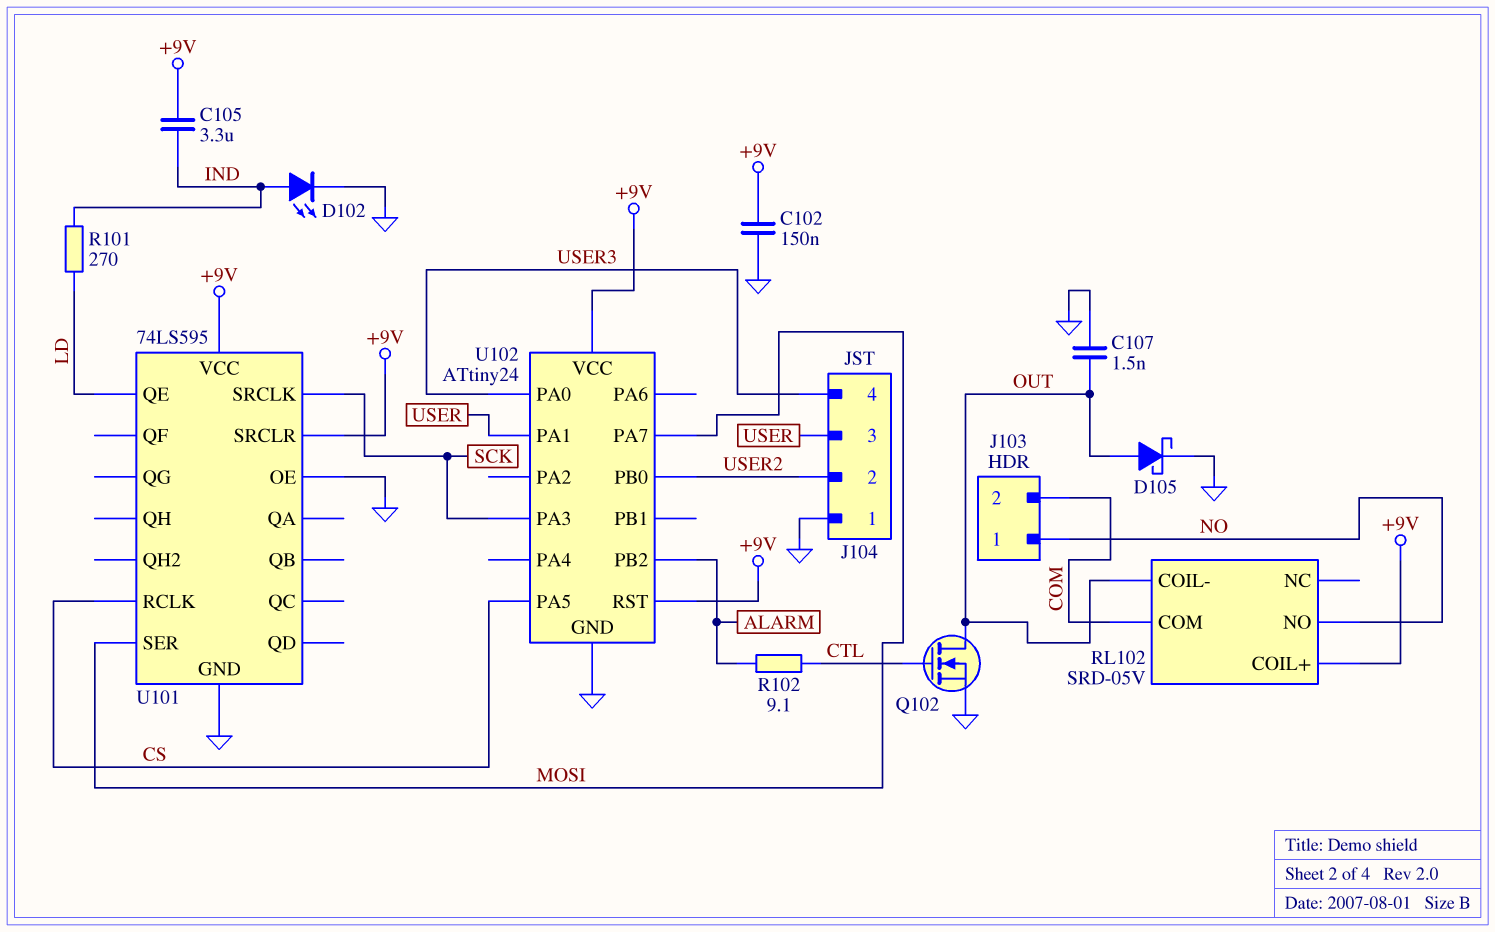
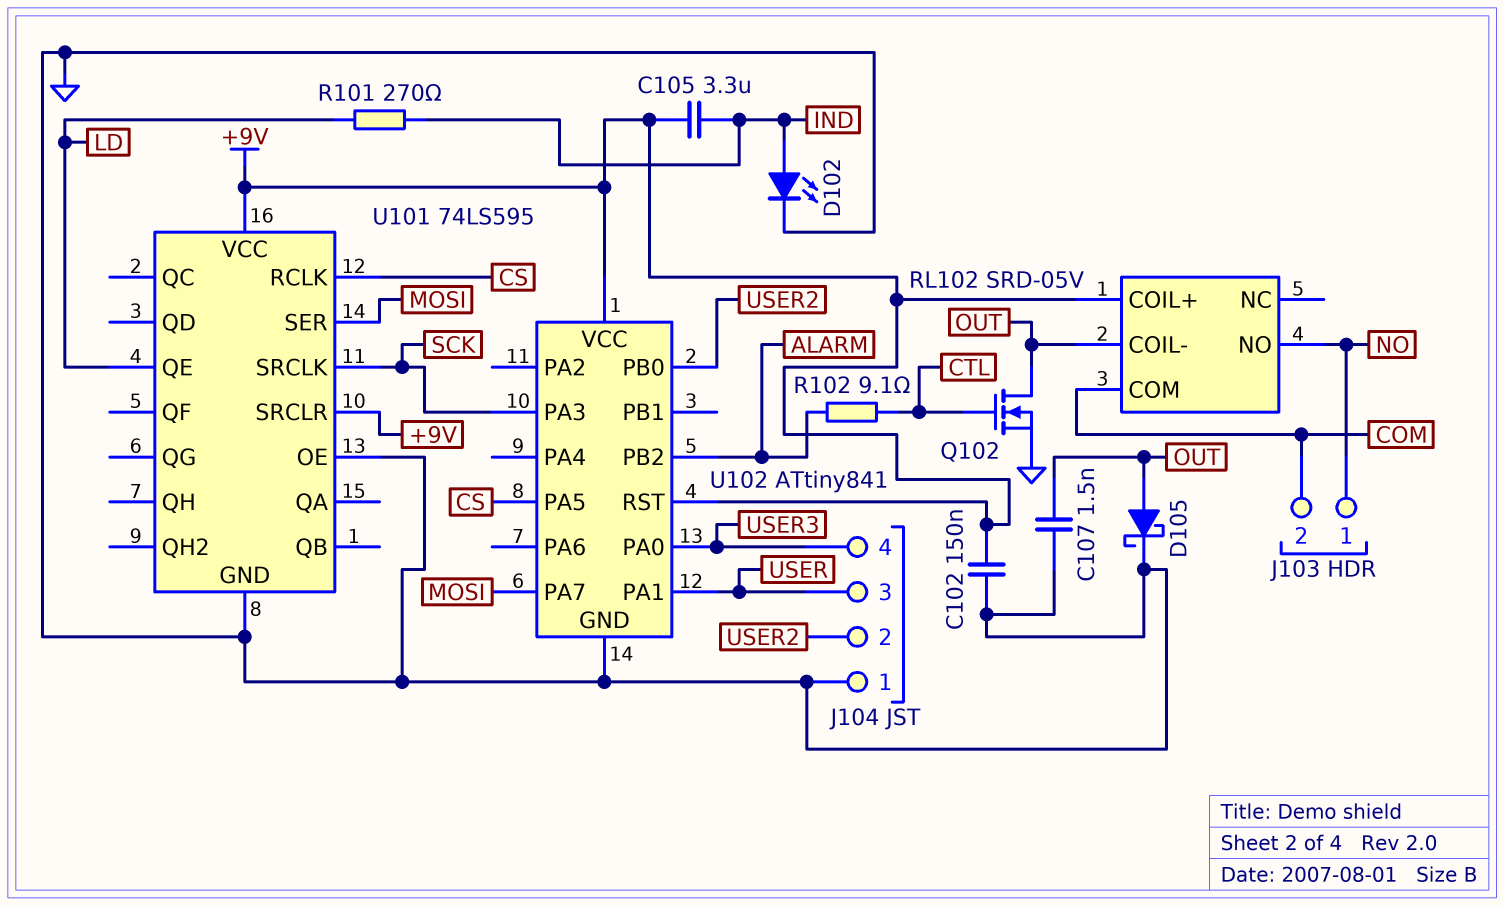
U102: ATtiny24 -> ATtiny841

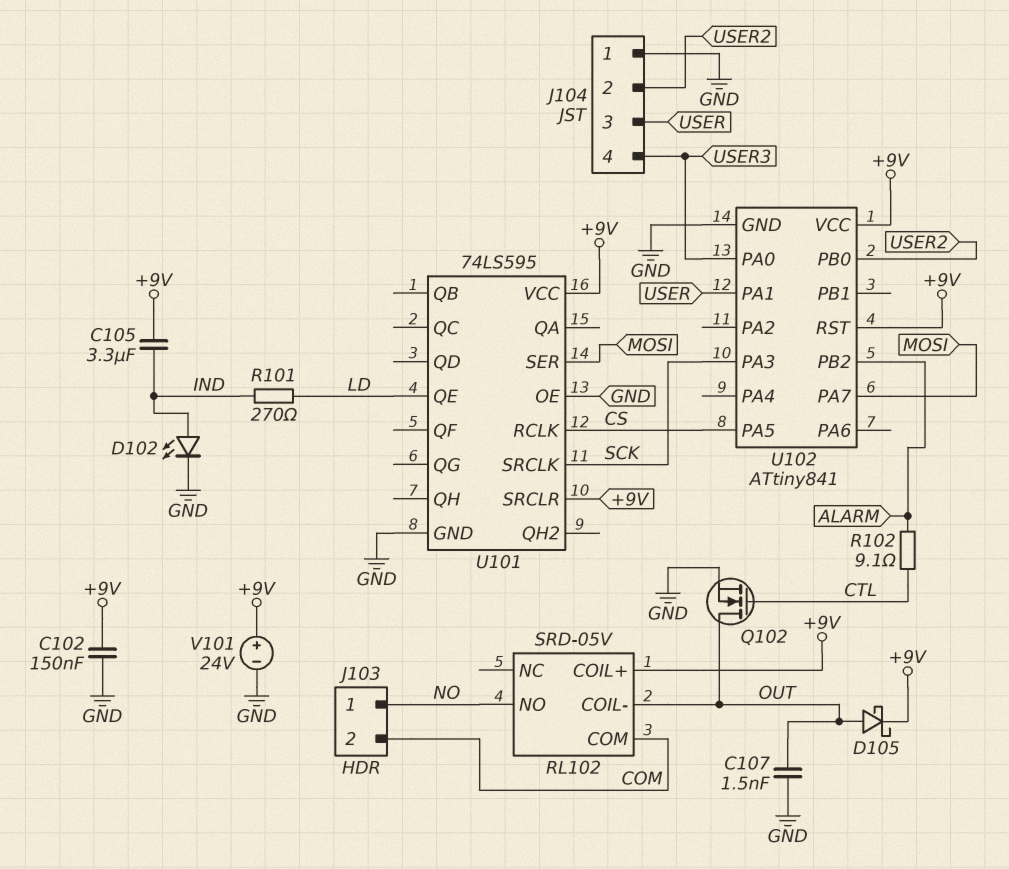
D105: schottky (A OUT, K GND) -> schottky (A OUT, K +9V)
V101: none -> 24V (plus +9V, minus GND)

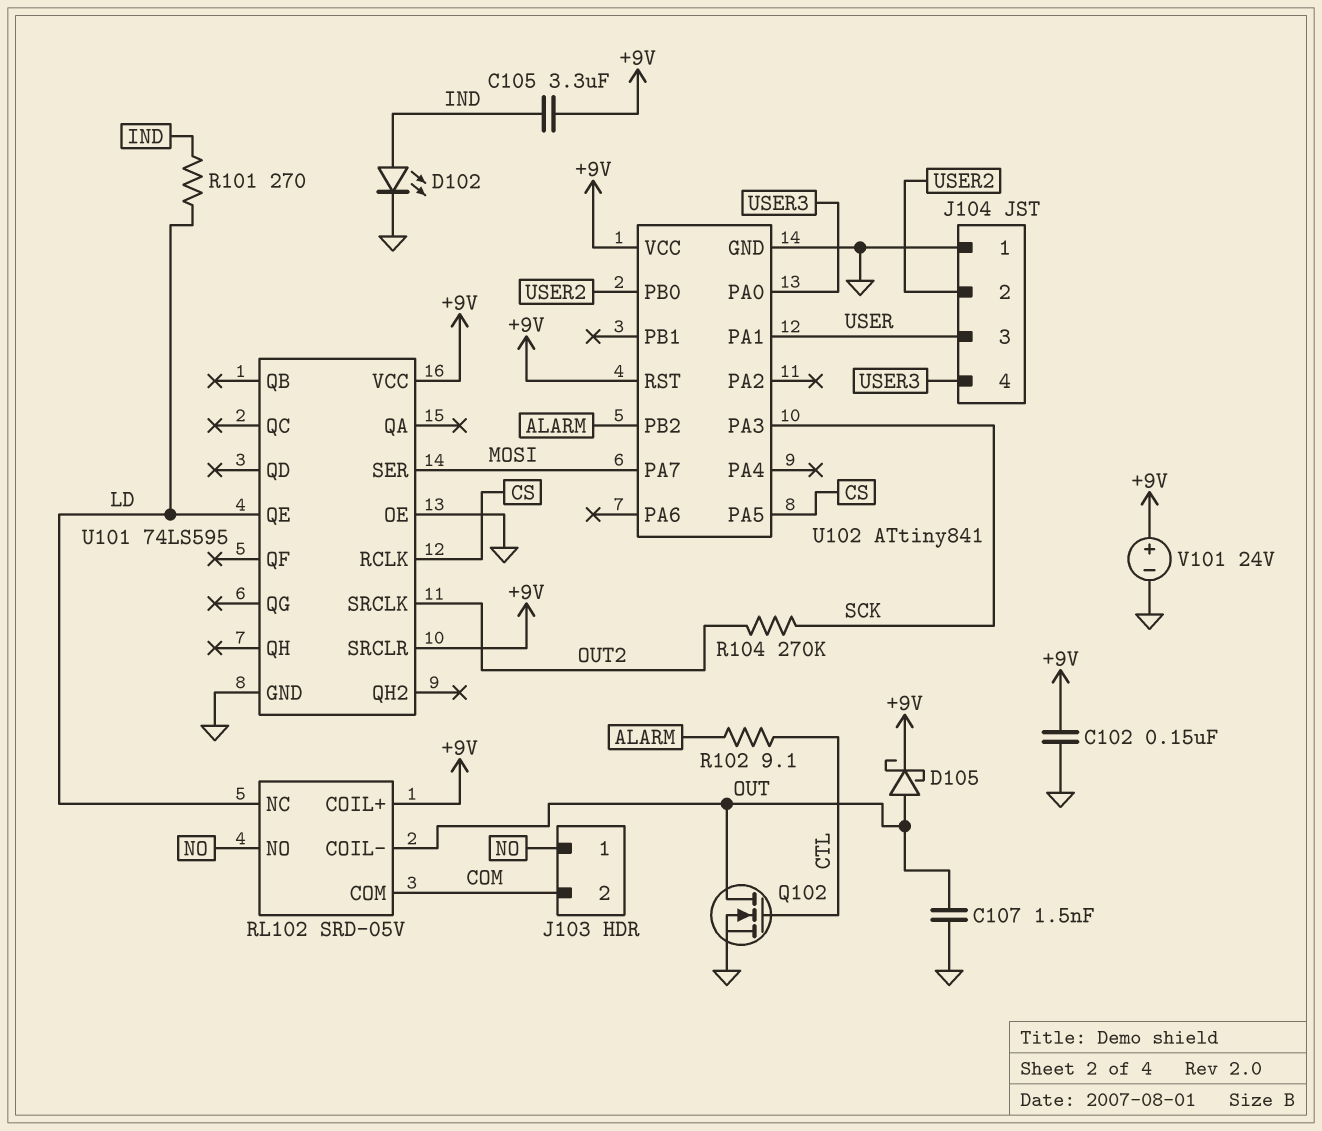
R104: none -> 270k (OUT2, SCK)
RL102 pin NC: none -> LD
U101 pin SRCLK: SCK -> OUT2

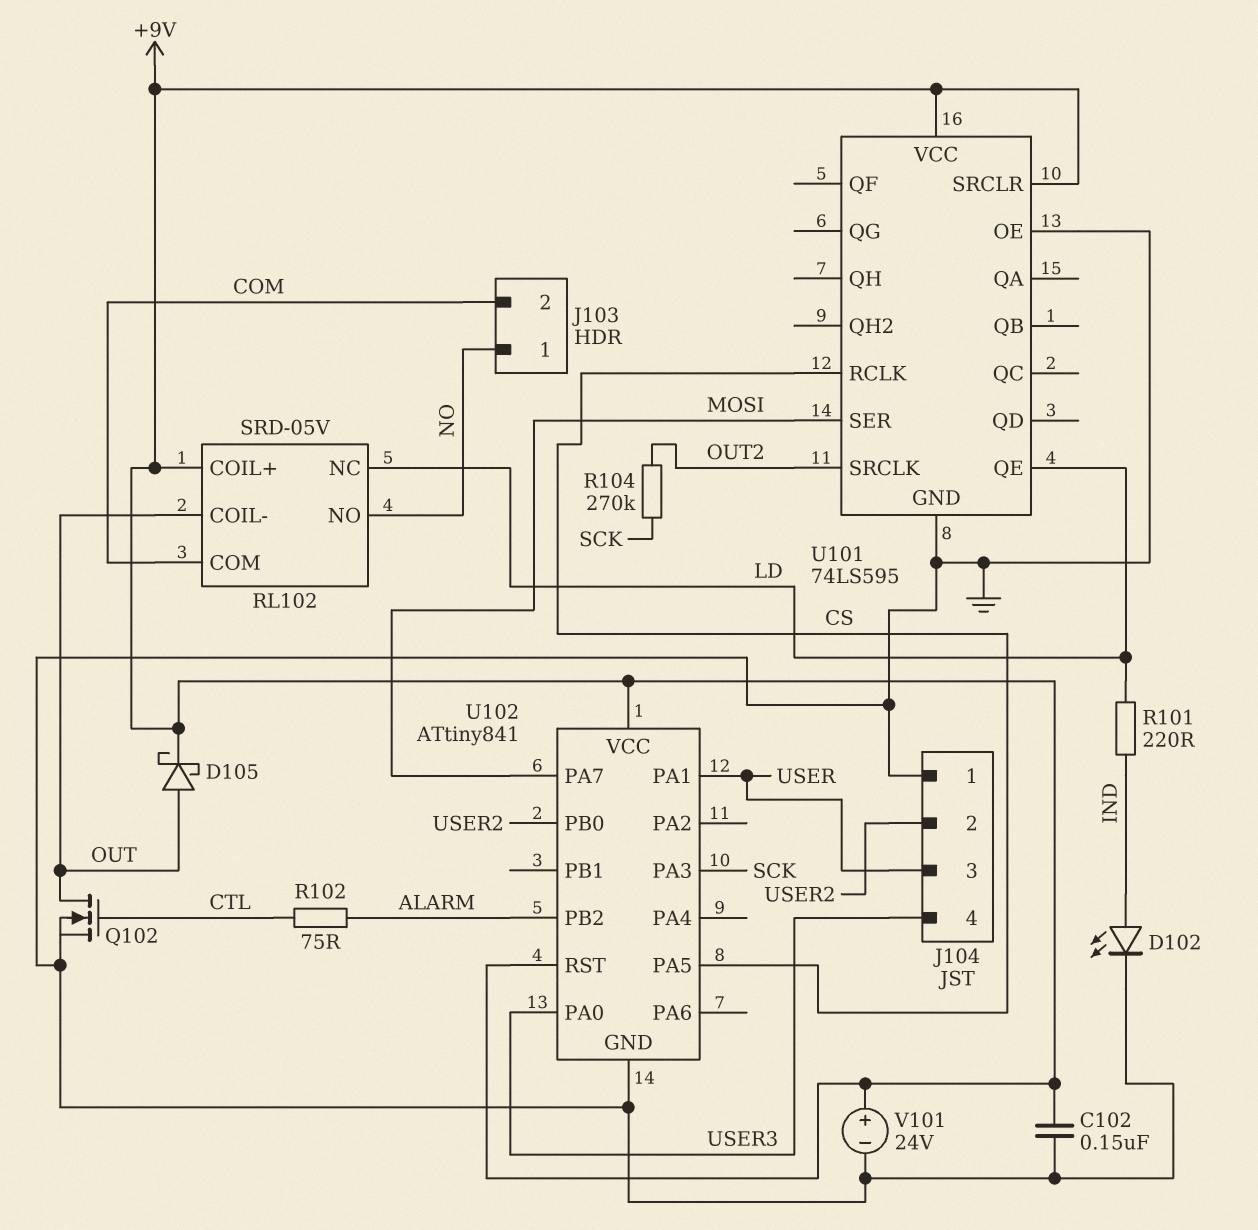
C105: 3.3uF (+9V, IND) -> none
C107: 1.5nF (GND, OUT) -> none
R101: 270 (IND, LD) -> 220 (IND, LD)
R102: 9.1 (ALARM, CTL) -> 75 (ALARM, CTL)

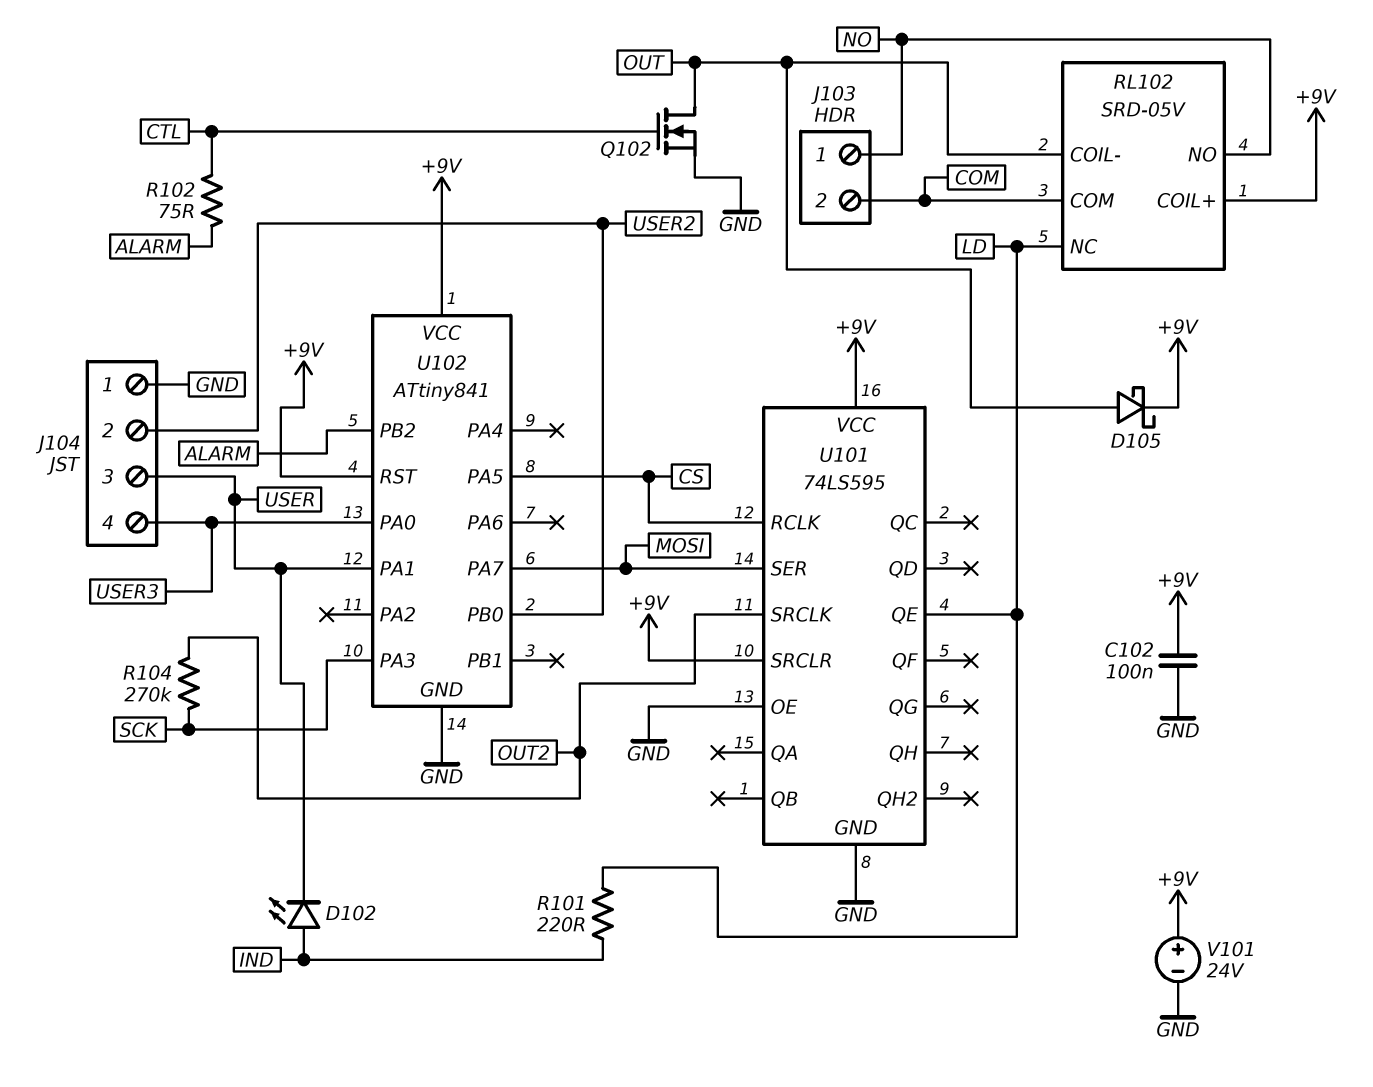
C102: 150nF (+9V, GND) -> 100nF (+9V, GND)
D102: LED (A IND, K GND) -> LED (A IND, K USER)

